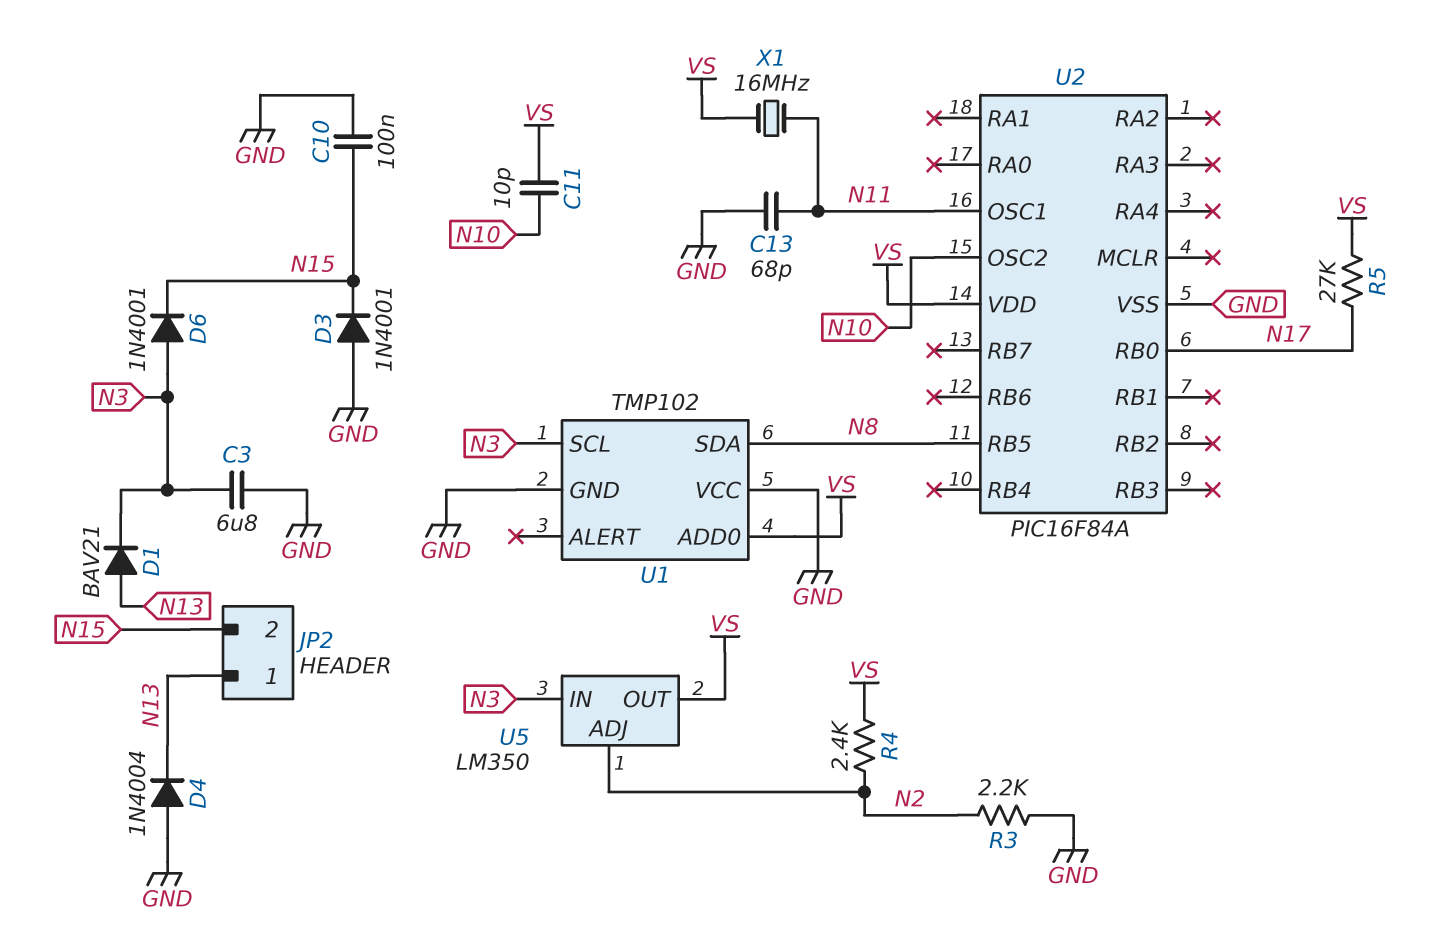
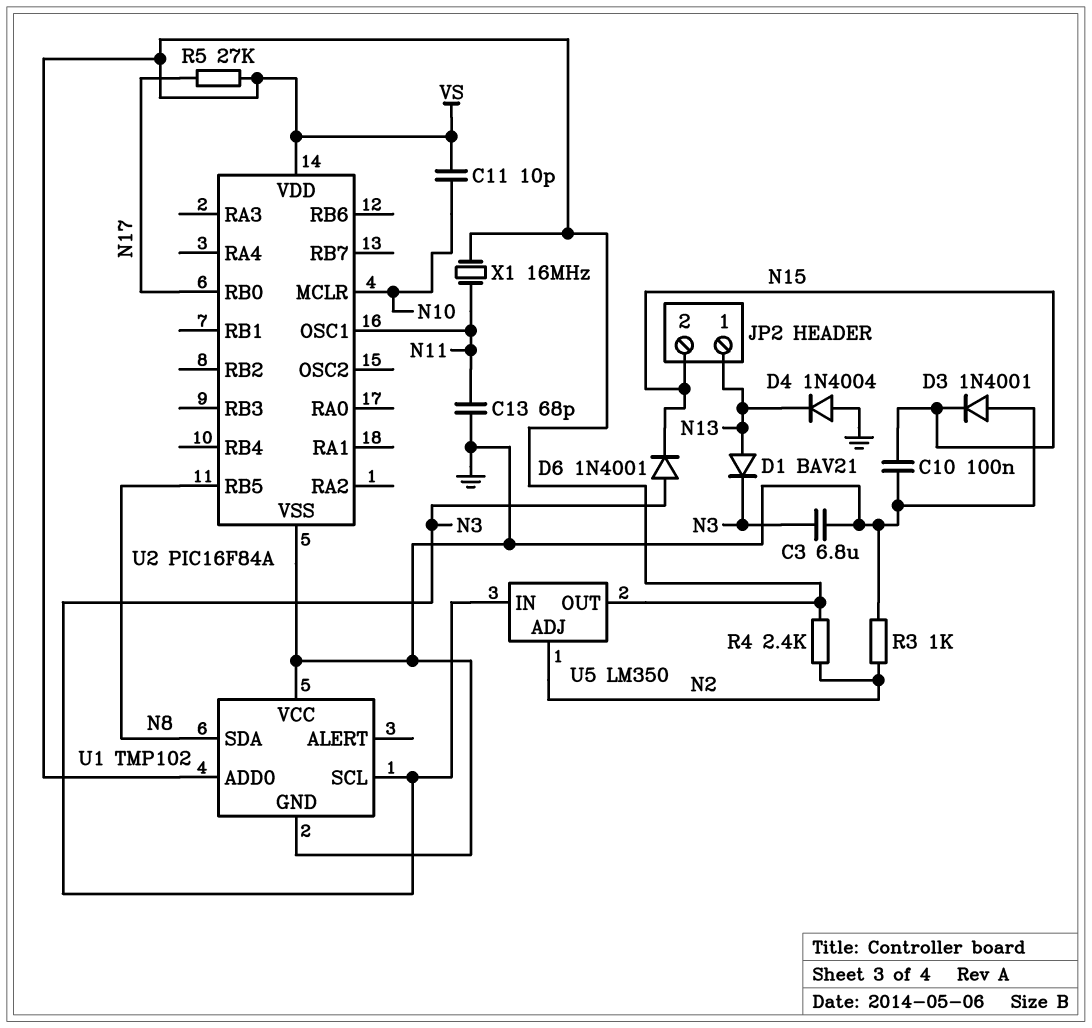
R3: 2.2k (GND, N2) -> 1k (GND, N2)
U2 pin MCLR: none -> N10
U2 pin OSC2: N10 -> none

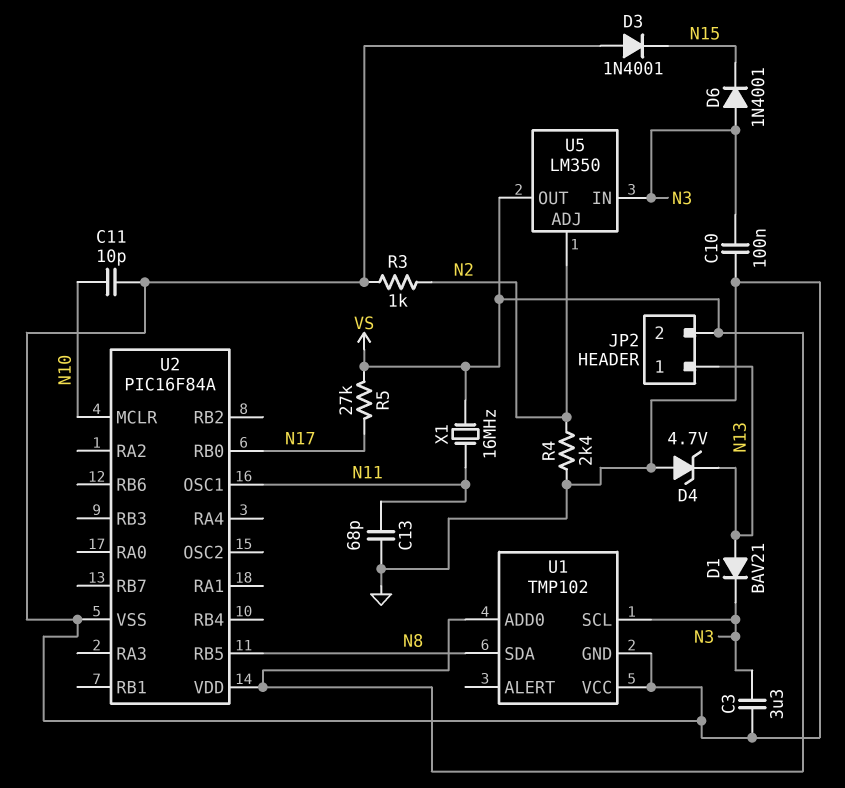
C3: 6.8uF (GND, N3) -> 3.3uF (GND, N3)
C10: 100nF (GND, N15) -> 100nF (GND, N3)
C11: 10pF (N10, VS) -> 10pF (GND, N10)
D4: diode 1N4004 (A GND, K N13) -> zener 4.7V (A GND, K N13)
JP2 pin 2: N15 -> VS
R4: 2.4k (N2, VS) -> 2.4k (GND, N2)

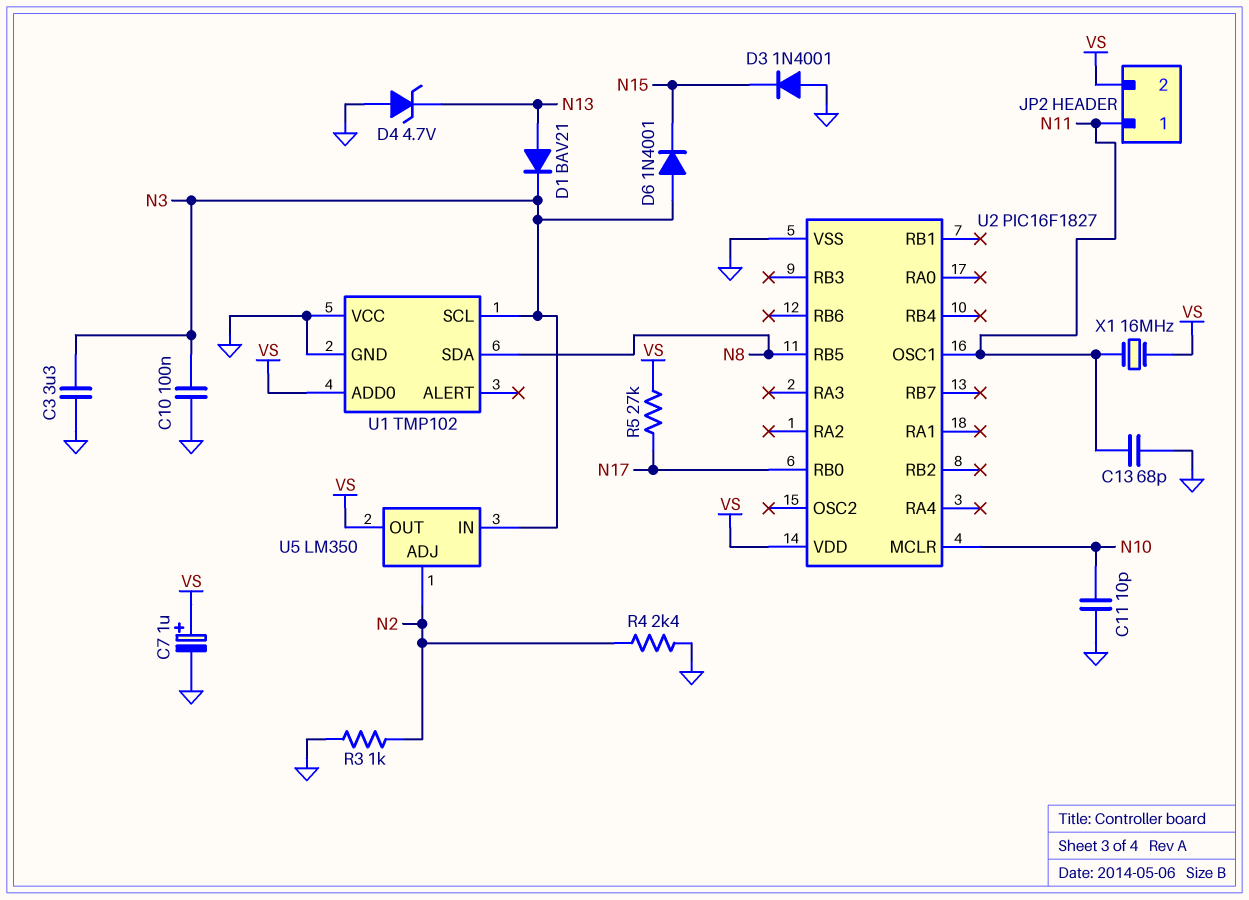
C7: none -> 1uF (plus VS, minus GND)
JP2 pin 1: N13 -> N11
U2: PIC16F84A -> PIC16F1827

